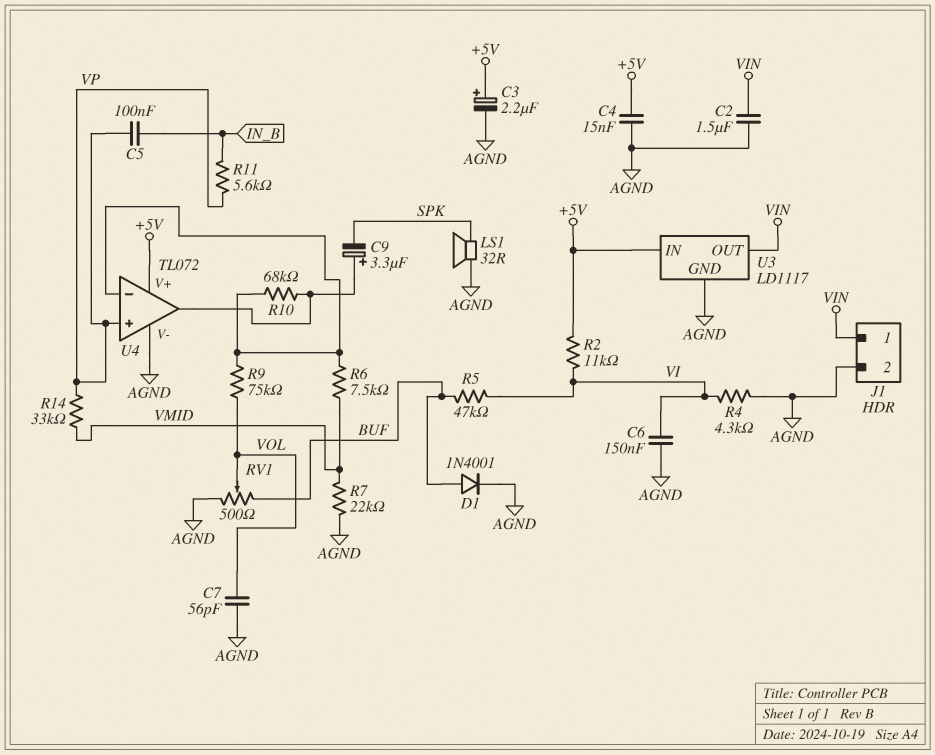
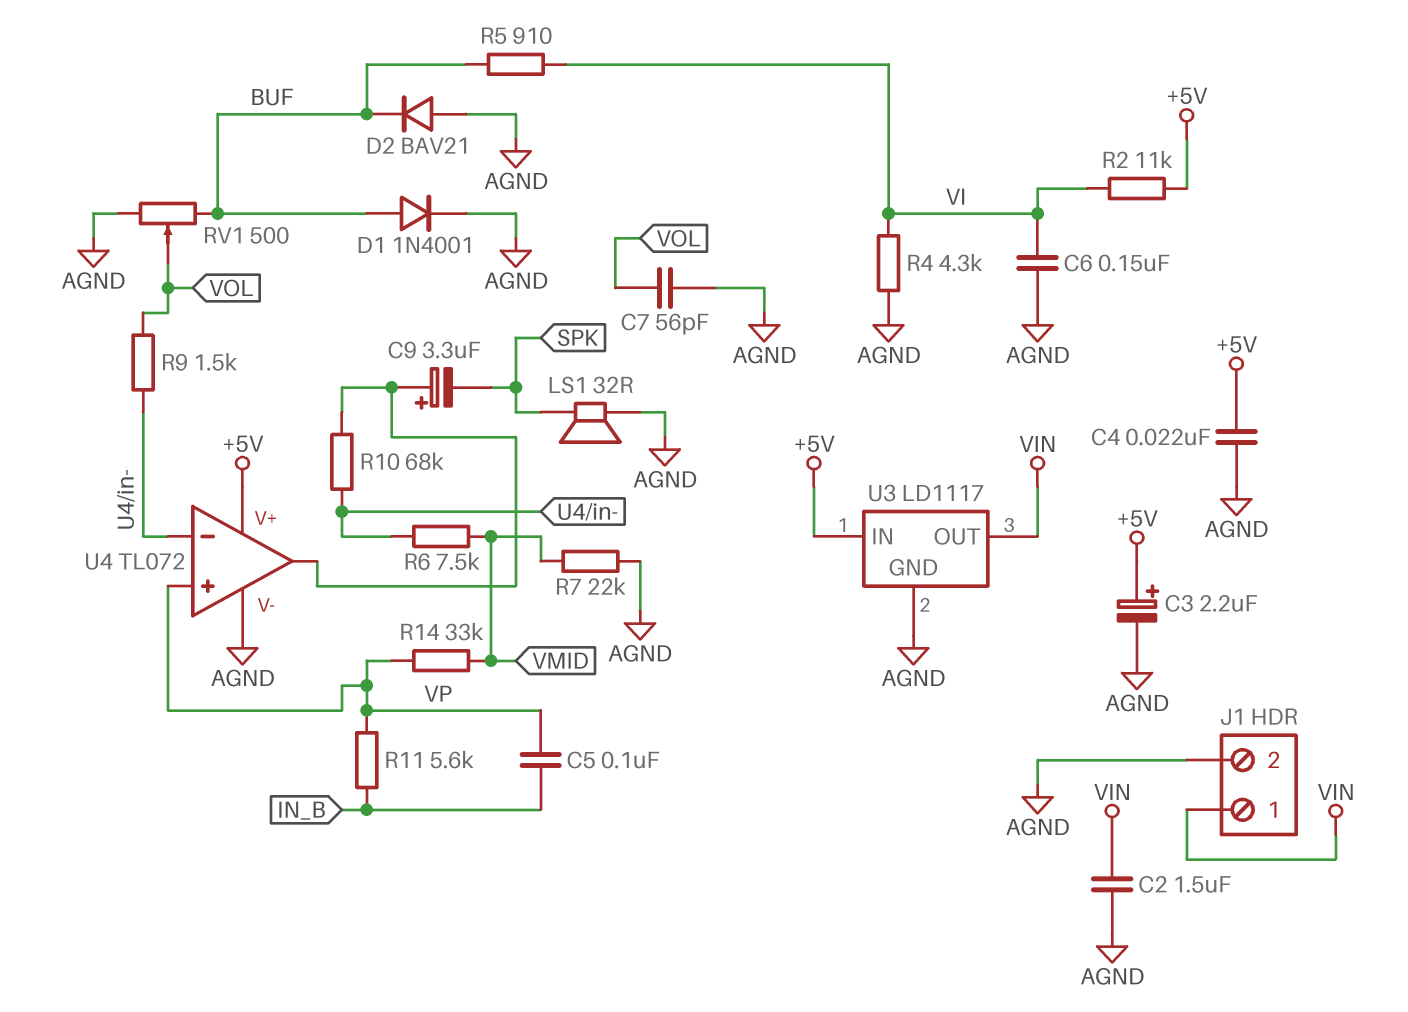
C4: 15nF (+5V, AGND) -> 22nF (+5V, AGND)
D2: none -> diode BAV21 (A AGND, K BUF)
R5: 47k (BUF, VI) -> 910 (BUF, VI)
R9: 75k (U4/in-, VOL) -> 1.5k (U4/in-, VOL)

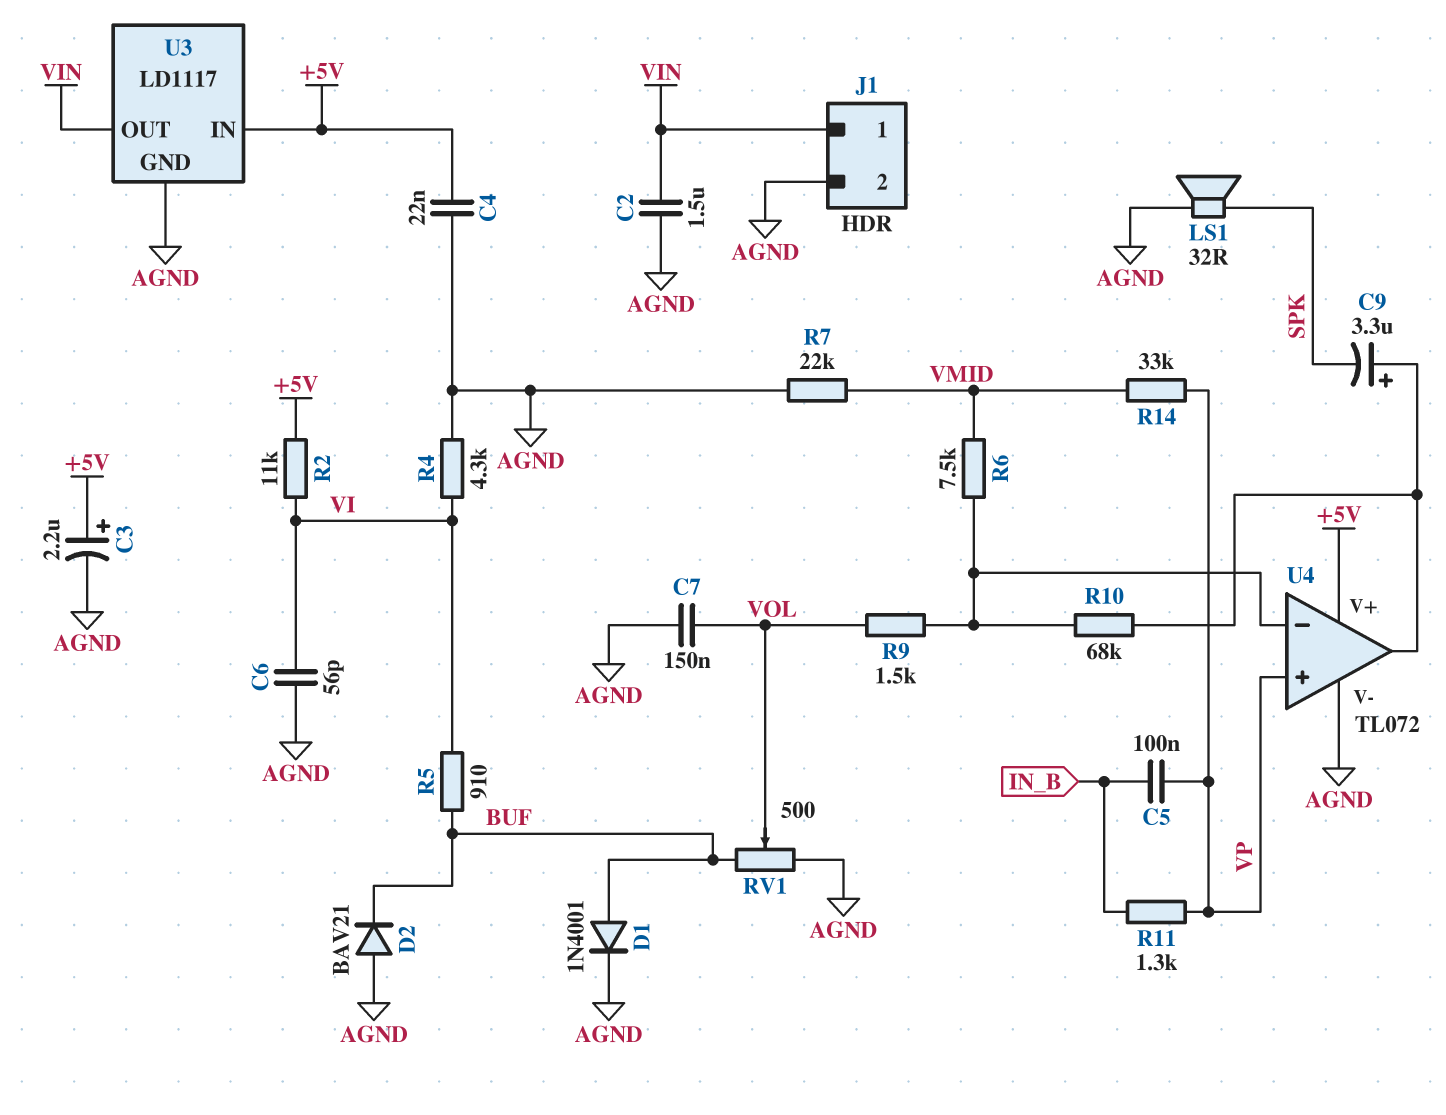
C6: 150nF (AGND, VI) -> 56pF (AGND, VI)
C7: 56pF (AGND, VOL) -> 150nF (AGND, VOL)
R11: 5.6k (IN_B, VP) -> 1.3k (IN_B, VP)

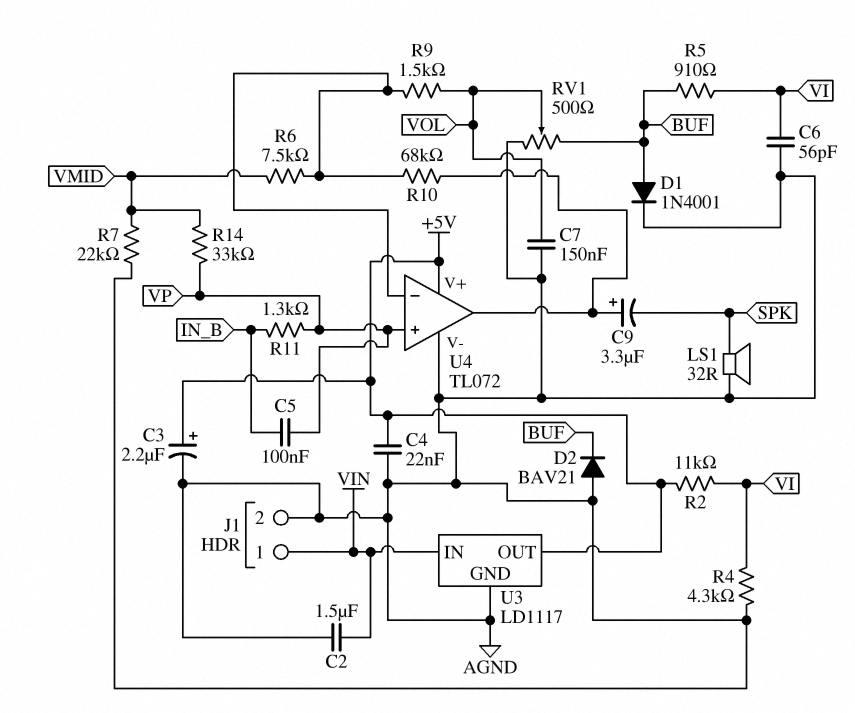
U3 pin IN: +5V -> VIN
U3 pin OUT: VIN -> +5V

